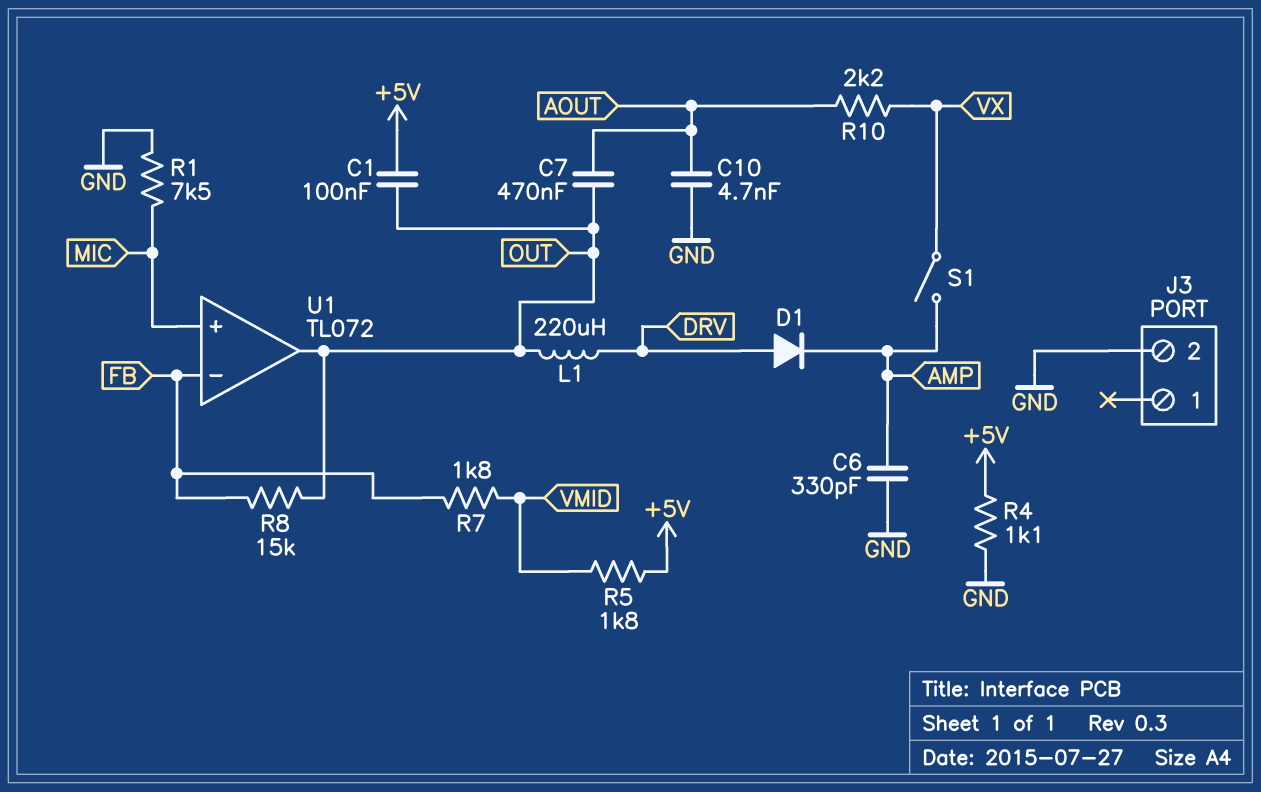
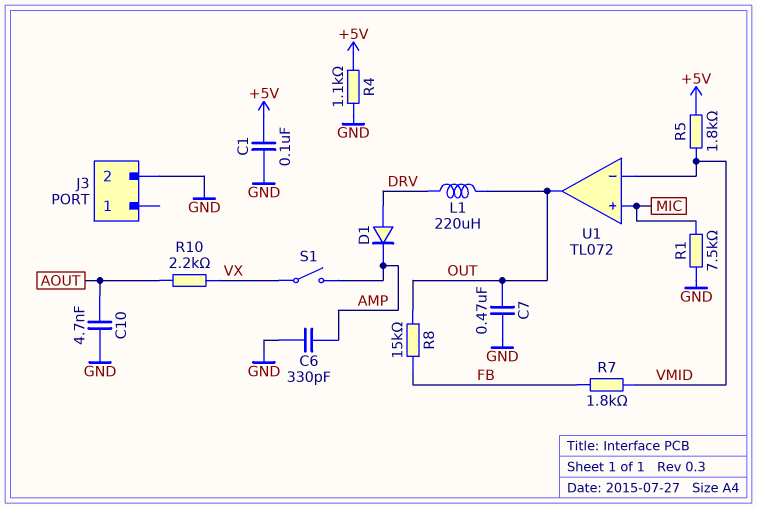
C1: 100nF (+5V, OUT) -> 100nF (+5V, GND)
C7: 470nF (AOUT, OUT) -> 470nF (GND, OUT)
U1 pin in-: FB -> VMID

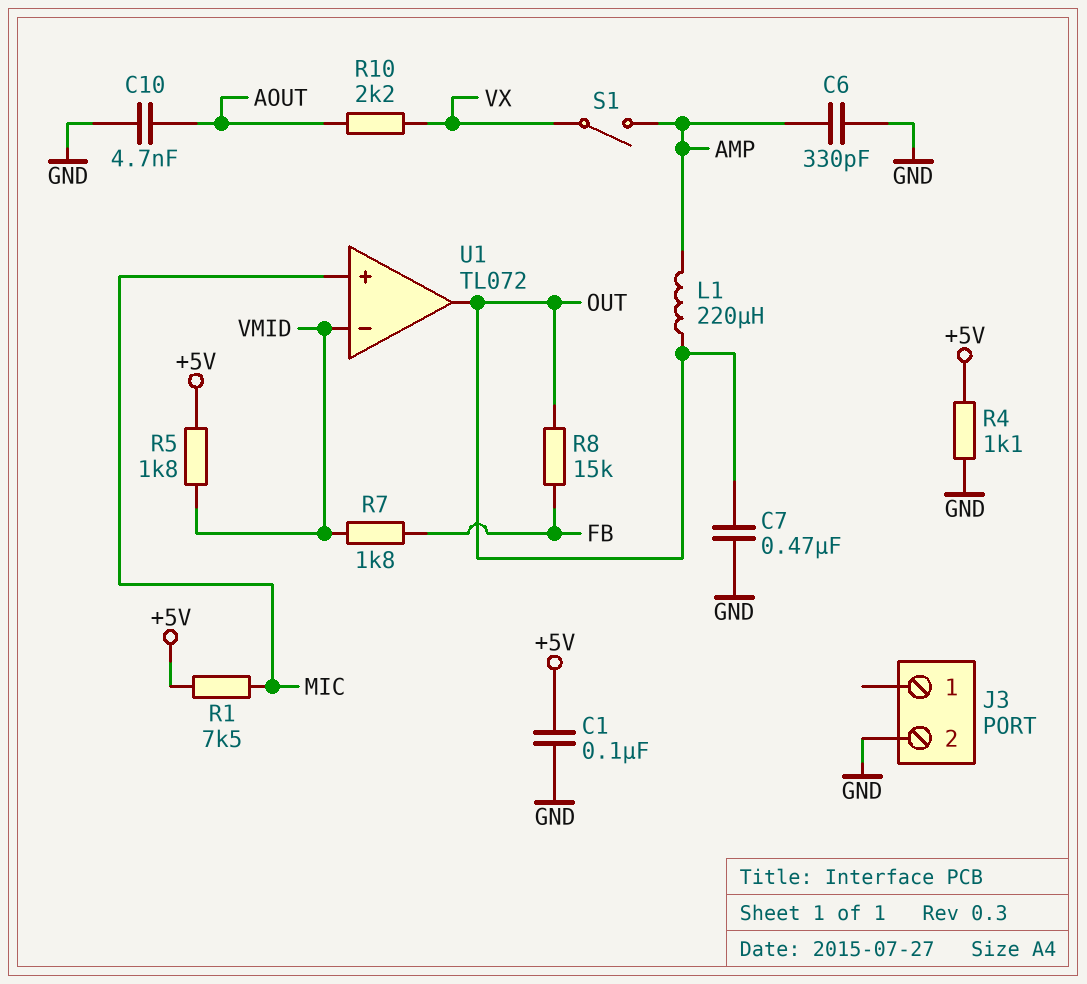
D1: diode (A DRV, K AMP) -> none
L1: 220uH (DRV, OUT) -> 220uH (AMP, OUT)
R1: 7.5k (GND, MIC) -> 7.5k (+5V, MIC)

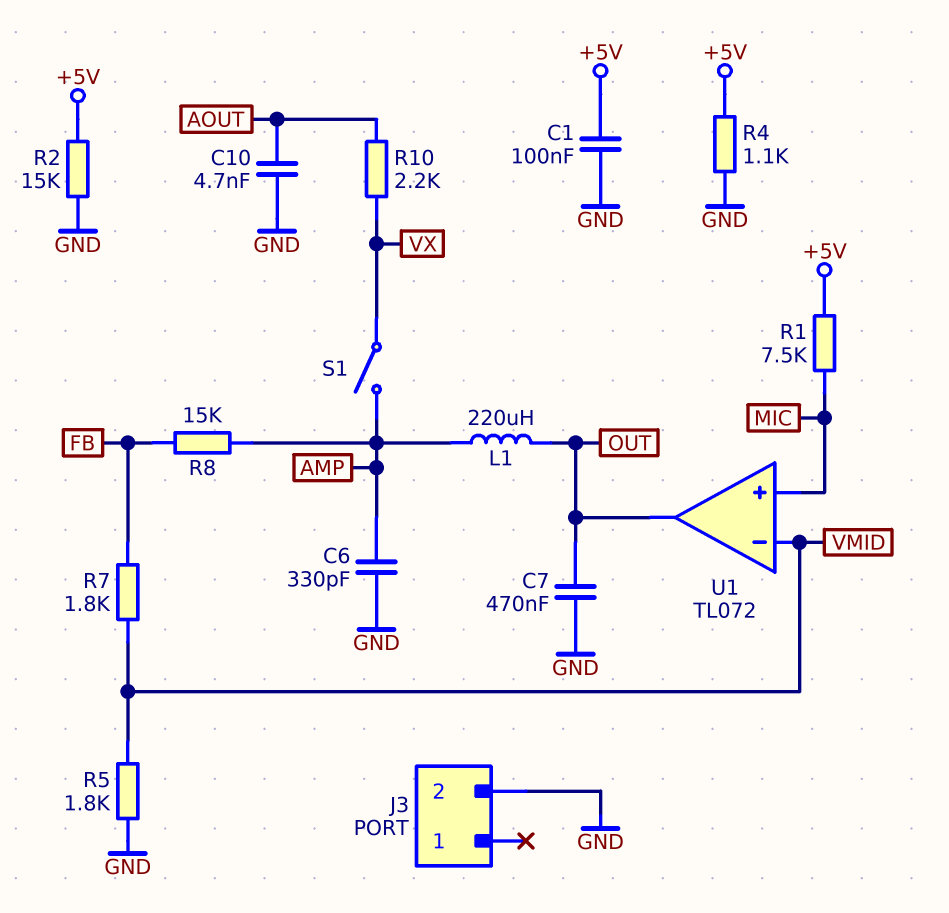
R2: none -> 15k (+5V, GND)
R5: 1.8k (+5V, VMID) -> 1.8k (GND, VMID)
R8: 15k (FB, OUT) -> 15k (AMP, FB)

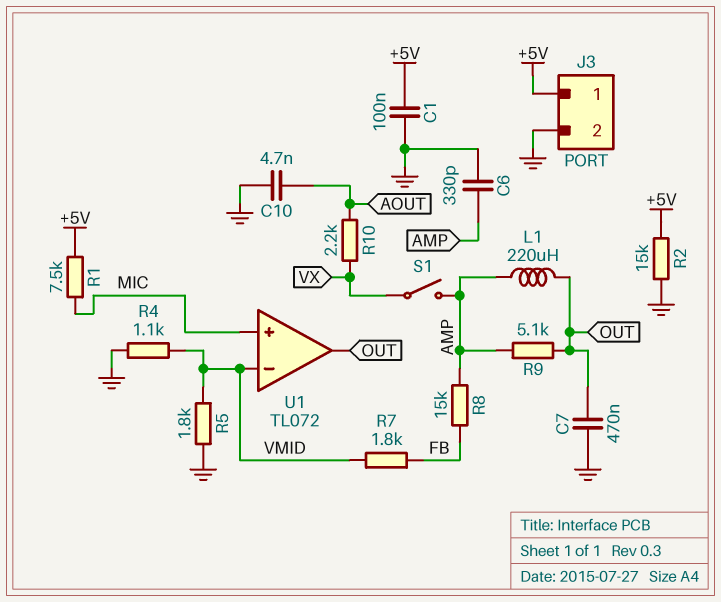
J3 pin 1: none -> +5V
R4: 1.1k (+5V, GND) -> 1.1k (GND, VMID)
R9: none -> 5.1k (AMP, OUT)

